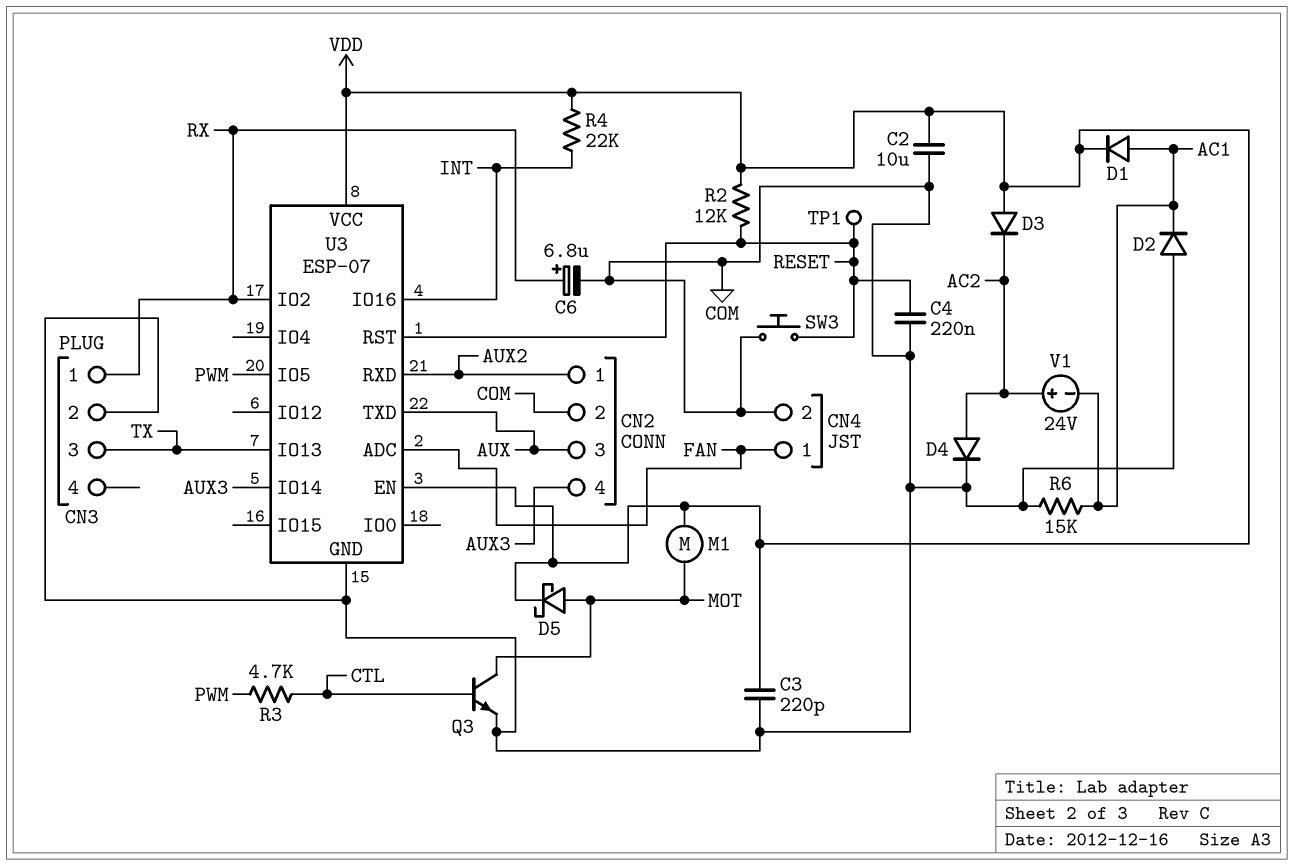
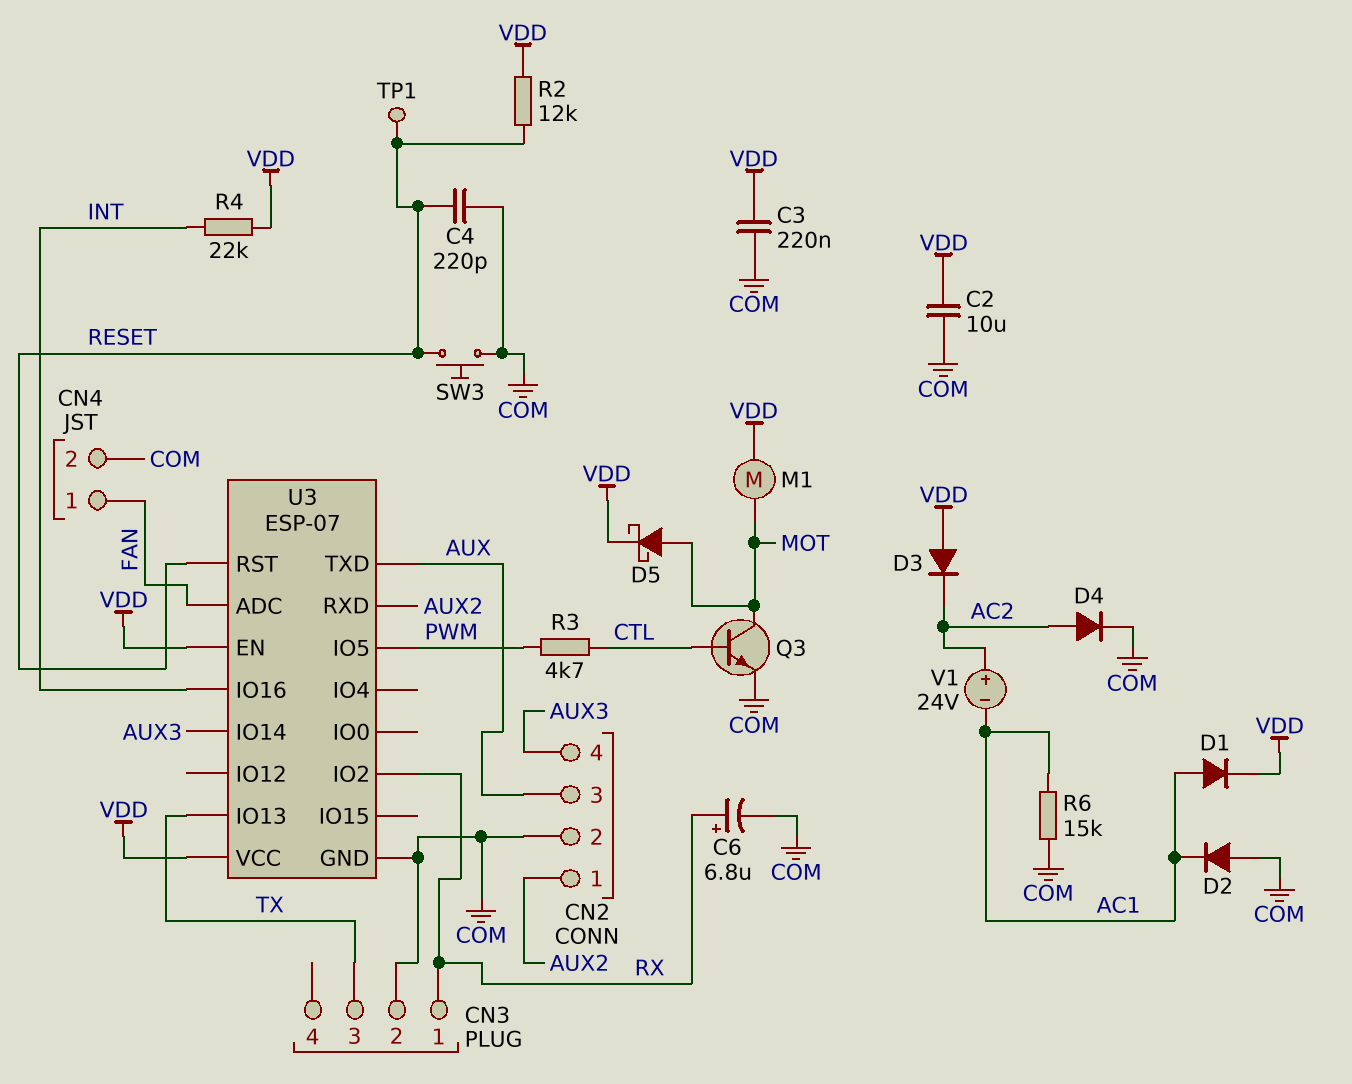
C3: 220pF (COM, VDD) -> 220nF (COM, VDD)
C4: 220nF (COM, RESET) -> 220pF (COM, RESET)

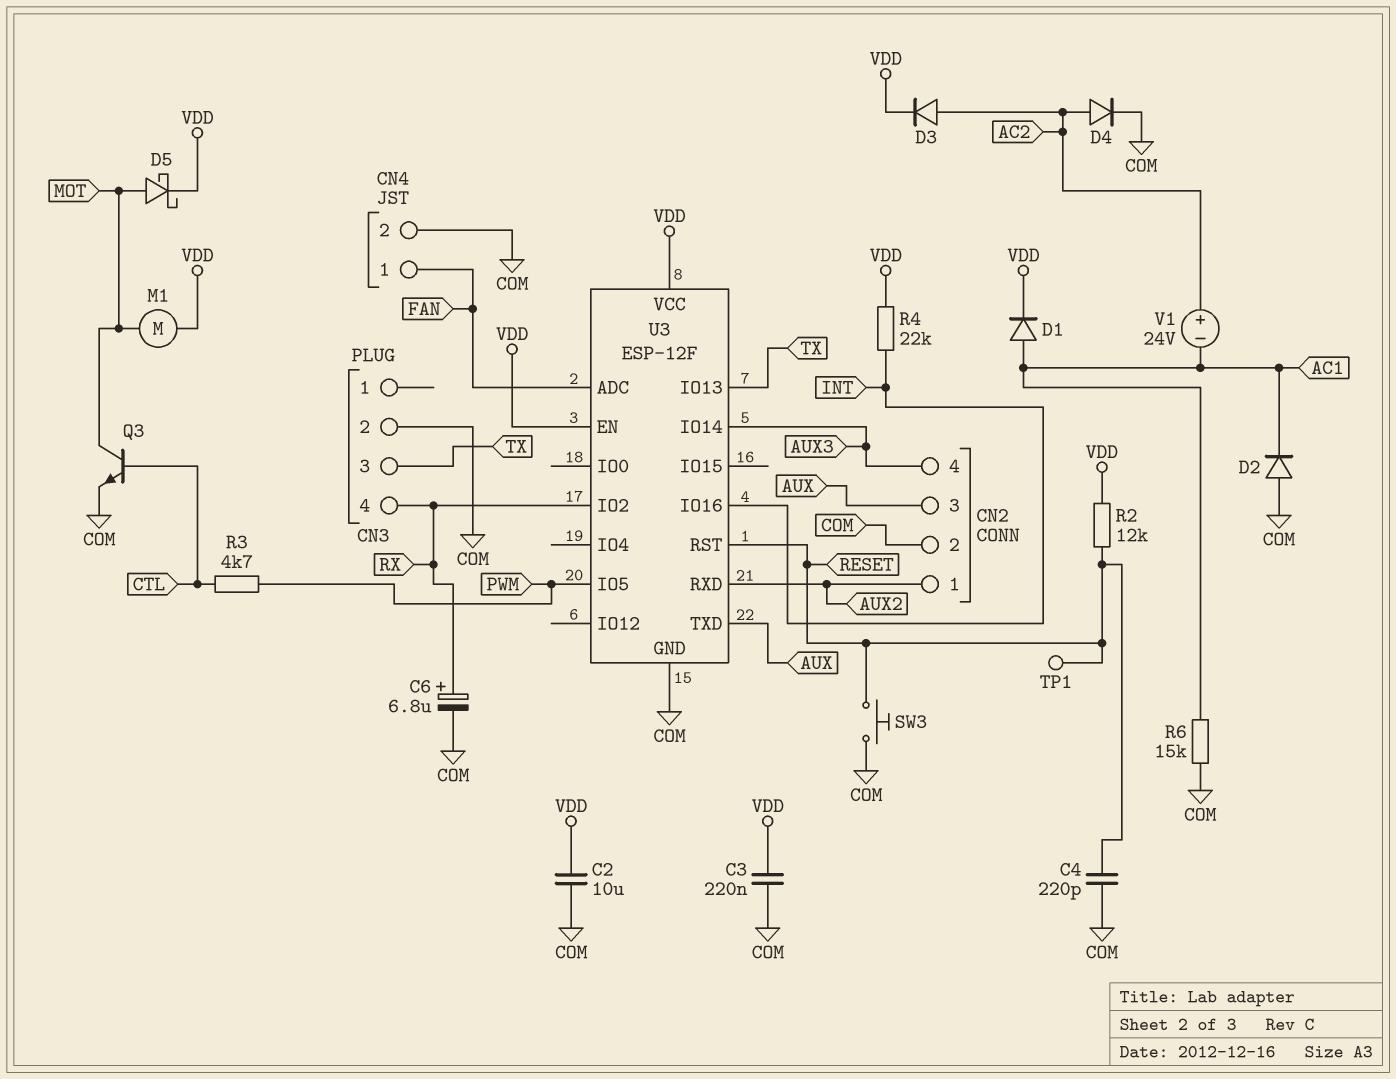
CN3 pin 1: RX -> none
CN3 pin 4: none -> RX
D3: diode (A VDD, K AC2) -> diode (A AC2, K VDD)
U3: ESP-07 -> ESP-12F

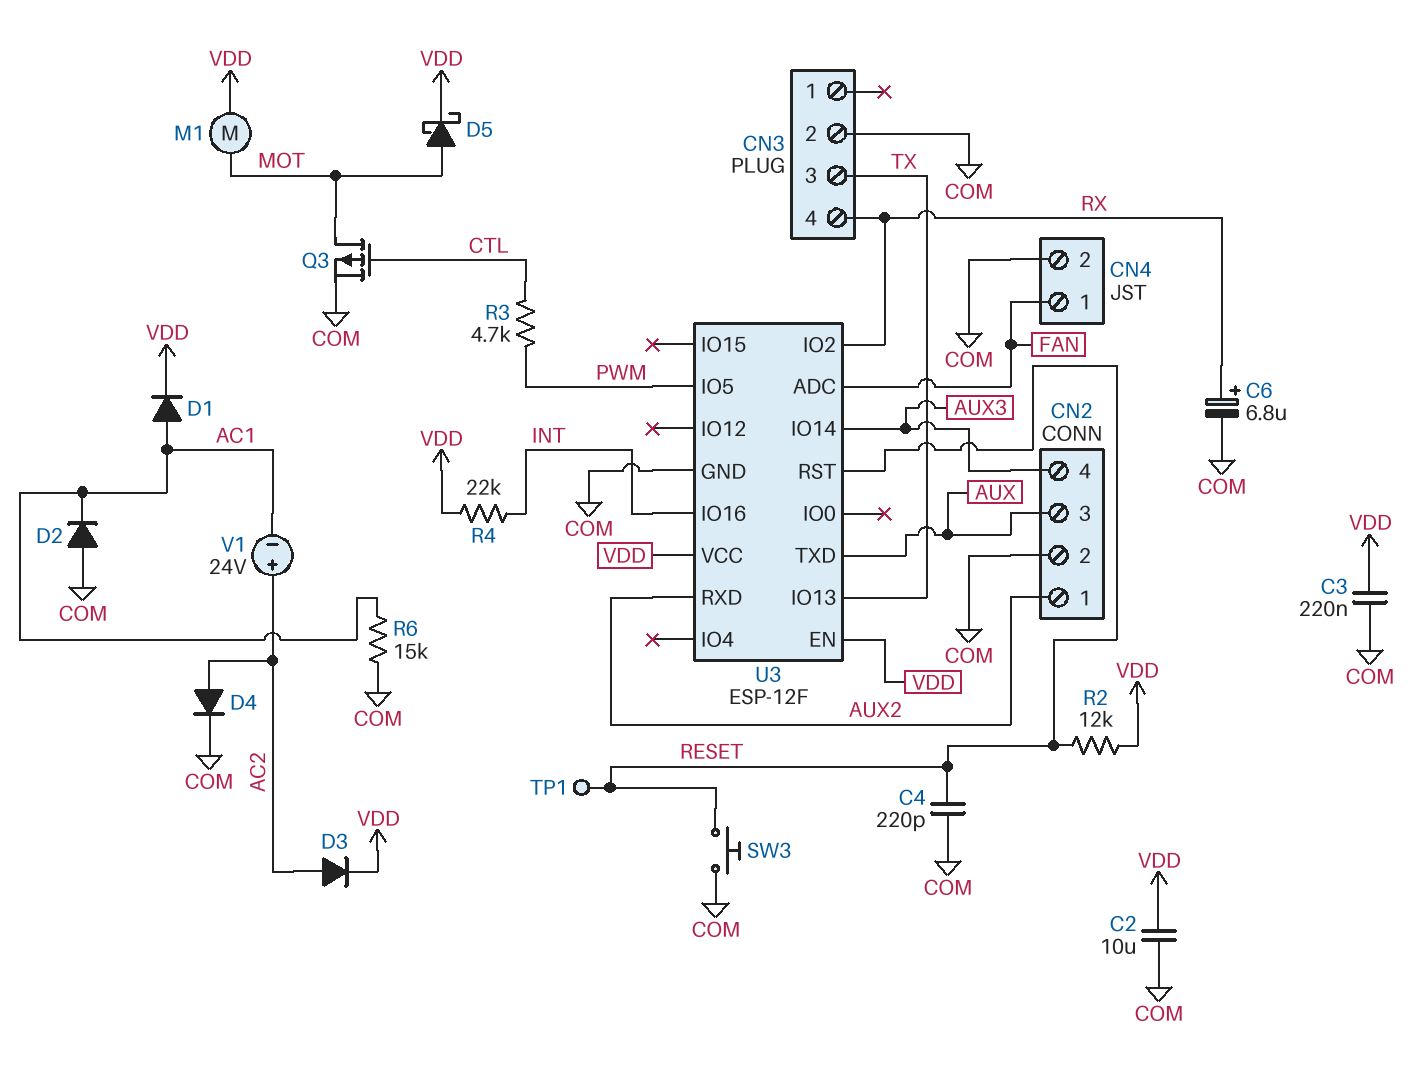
Q3: NPN (B CTL, C MOT, E COM) -> PMOS (G CTL, D MOT, S COM)

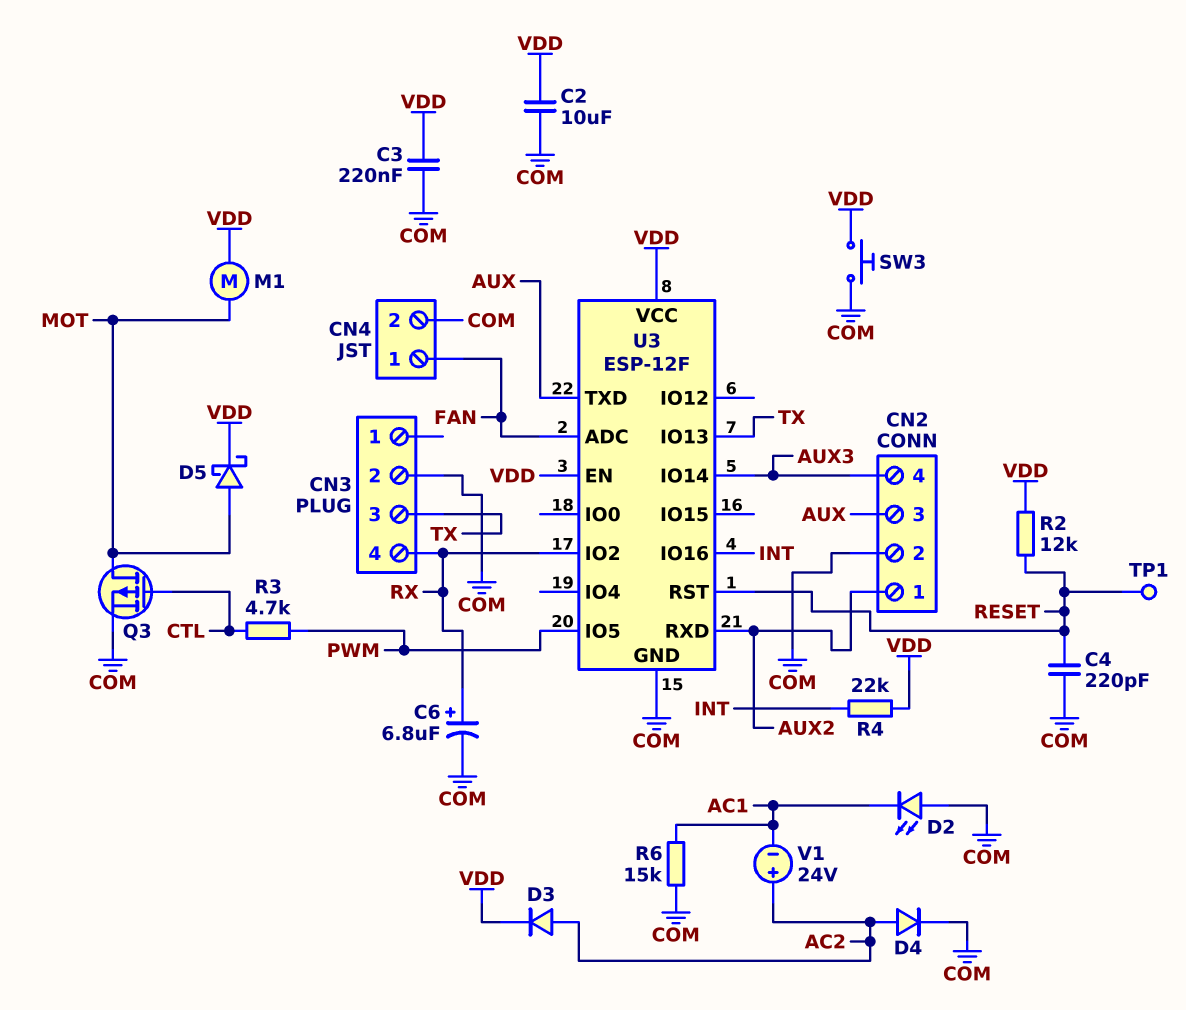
D1: diode (A AC1, K VDD) -> none
D2: diode (A COM, K AC1) -> LED (A COM, K AC1)
SW3: button (COM, RESET) -> button (COM, VDD)

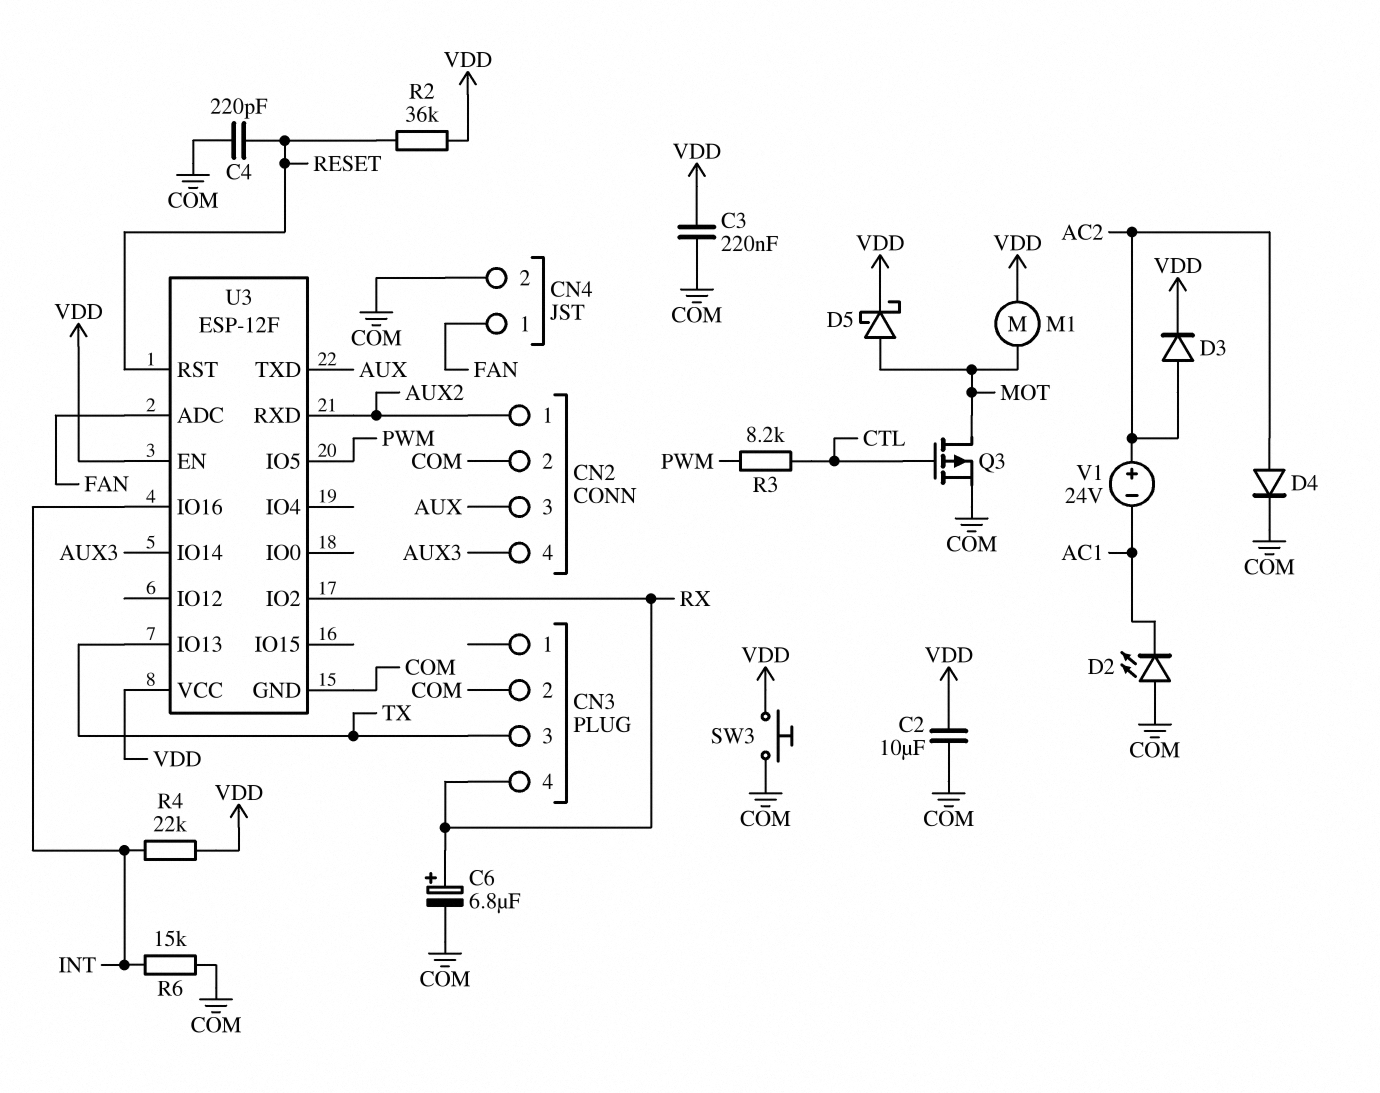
R2: 12k (RESET, VDD) -> 36k (RESET, VDD)
R3: 4.7k (CTL, PWM) -> 8.2k (CTL, PWM)
R6: 15k (AC1, COM) -> 15k (COM, INT)
TP1: test point (RESET) -> none

